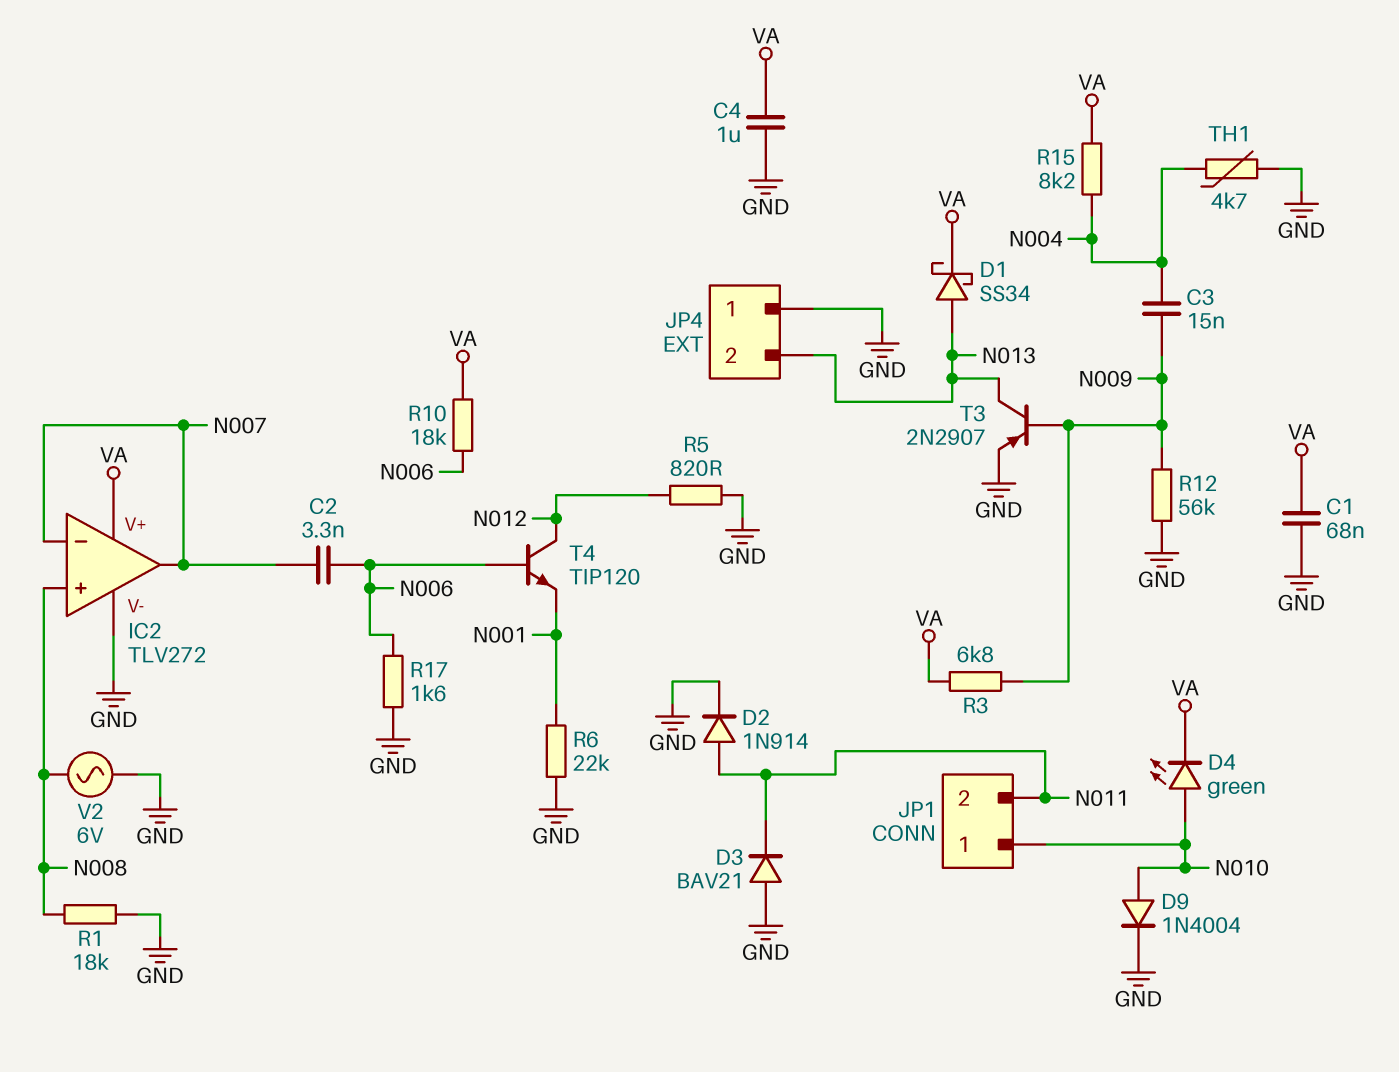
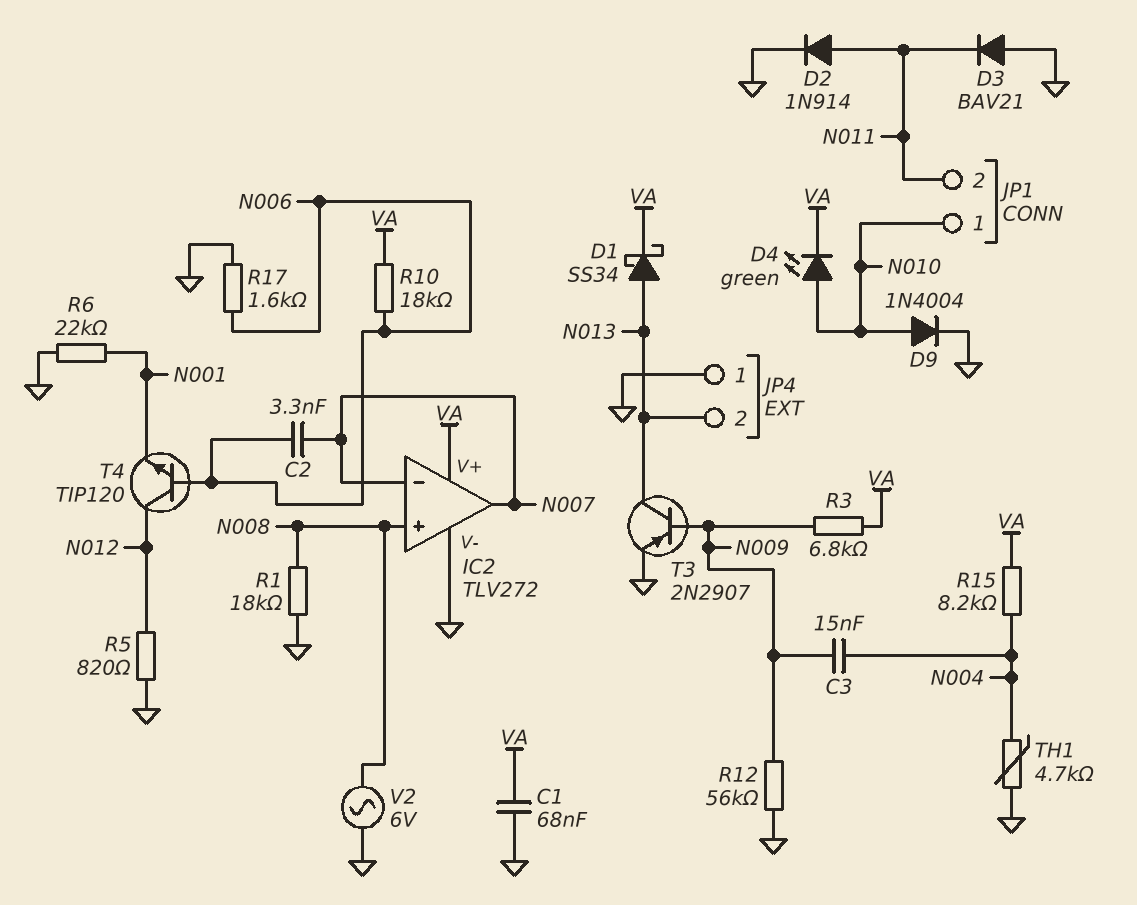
C4: 1uF (GND, VA) -> none

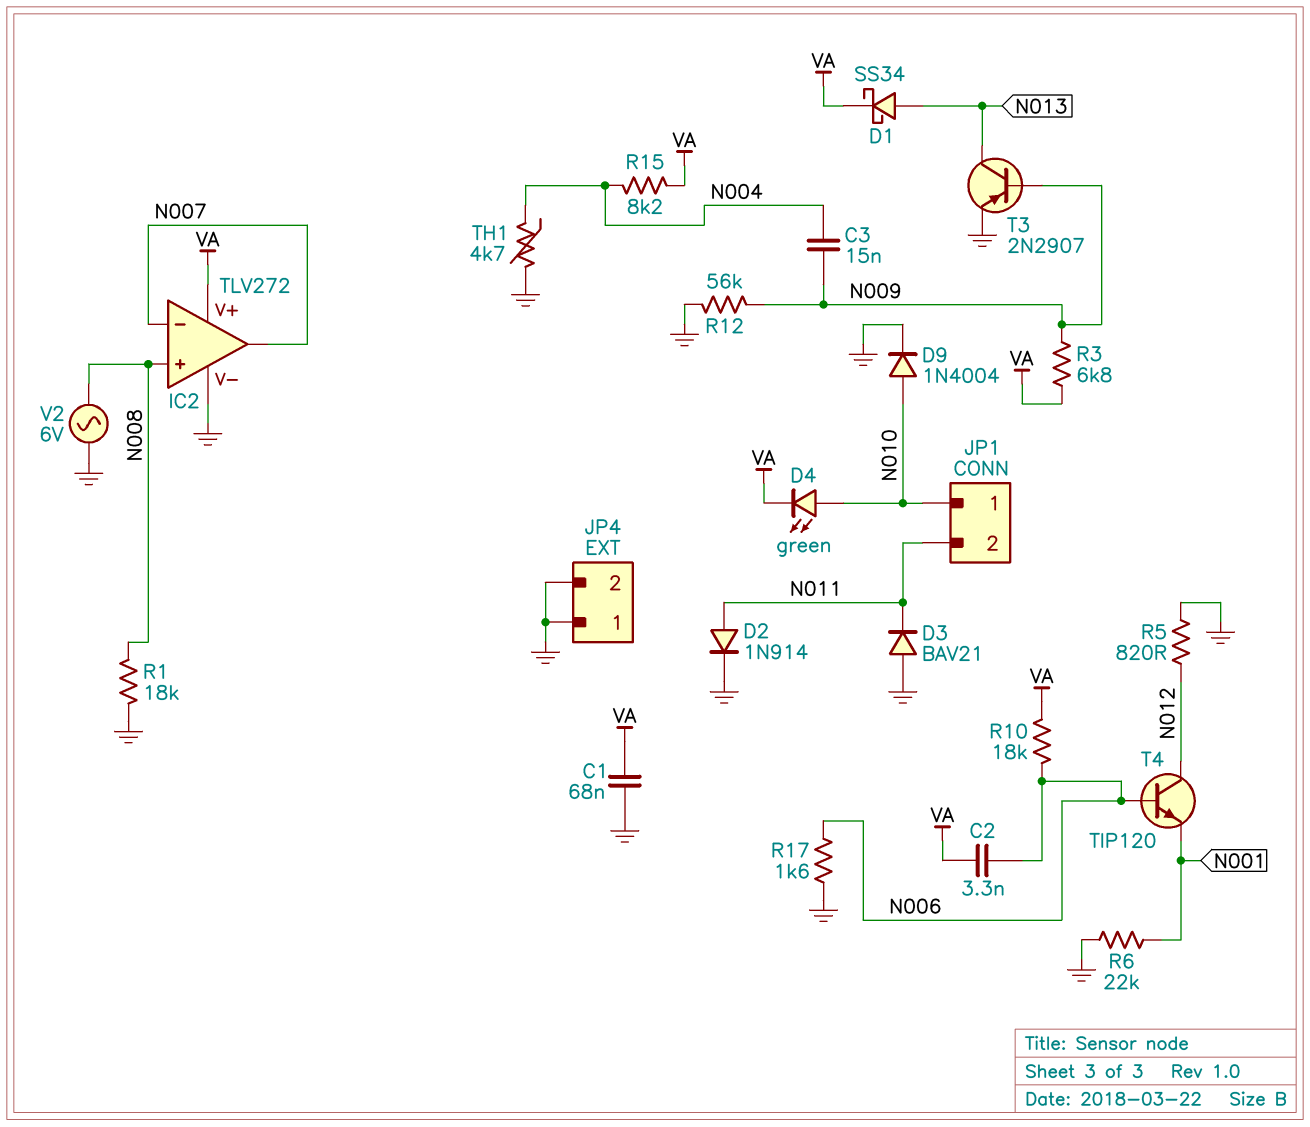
C2: 3.3nF (N006, N007) -> 3.3nF (N006, VA)
JP4 pin 2: N013 -> GND

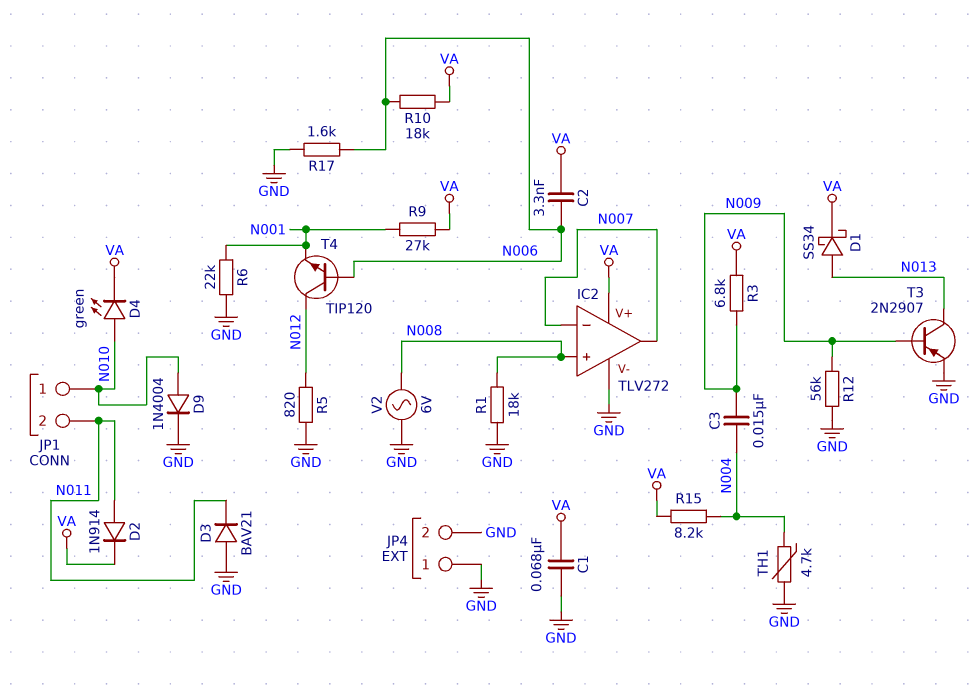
D2: diode 1N914 (A N011, K GND) -> diode 1N914 (A N011, K VA)
R9: none -> 27k (N001, VA)

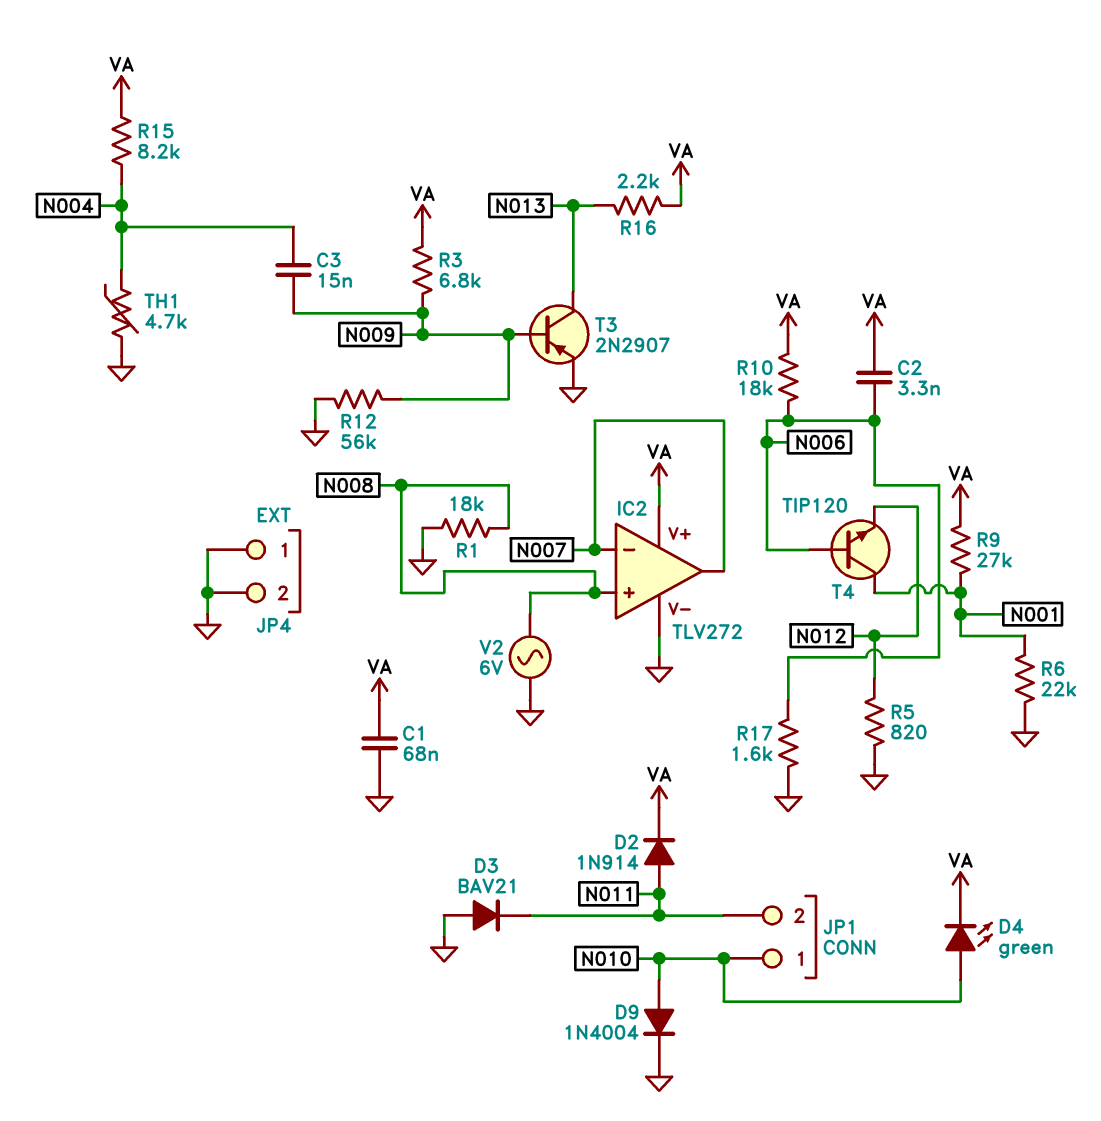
D1: schottky SS34 (A N013, K VA) -> none
R16: none -> 2.2k (N013, VA)
T4: NPN TIP120 (B N006, C N012, E N001) -> NPN TIP120 (B N006, C N001, E N012)

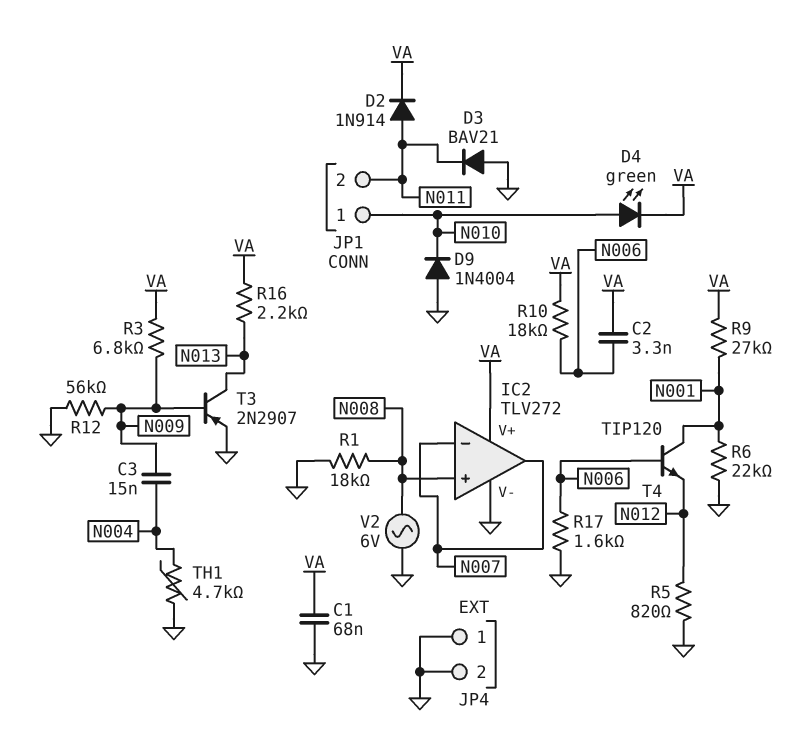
D9: diode 1N4004 (A N010, K GND) -> diode 1N4004 (A GND, K N010)
R15: 8.2k (N004, VA) -> none

